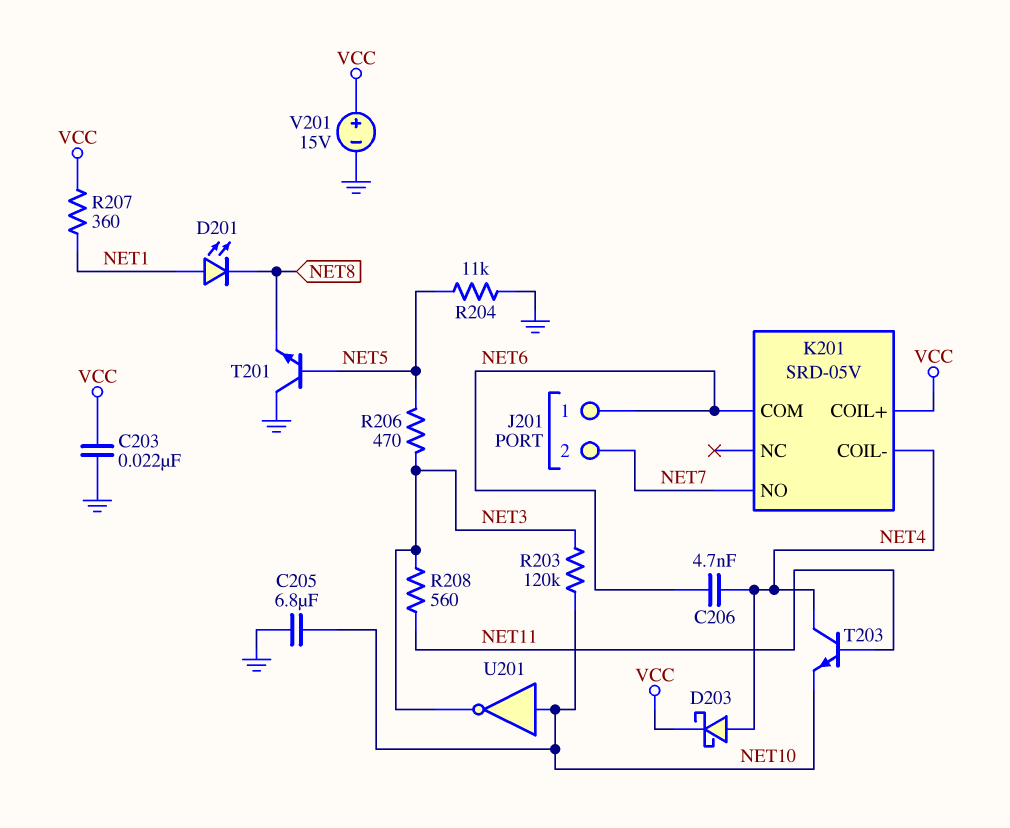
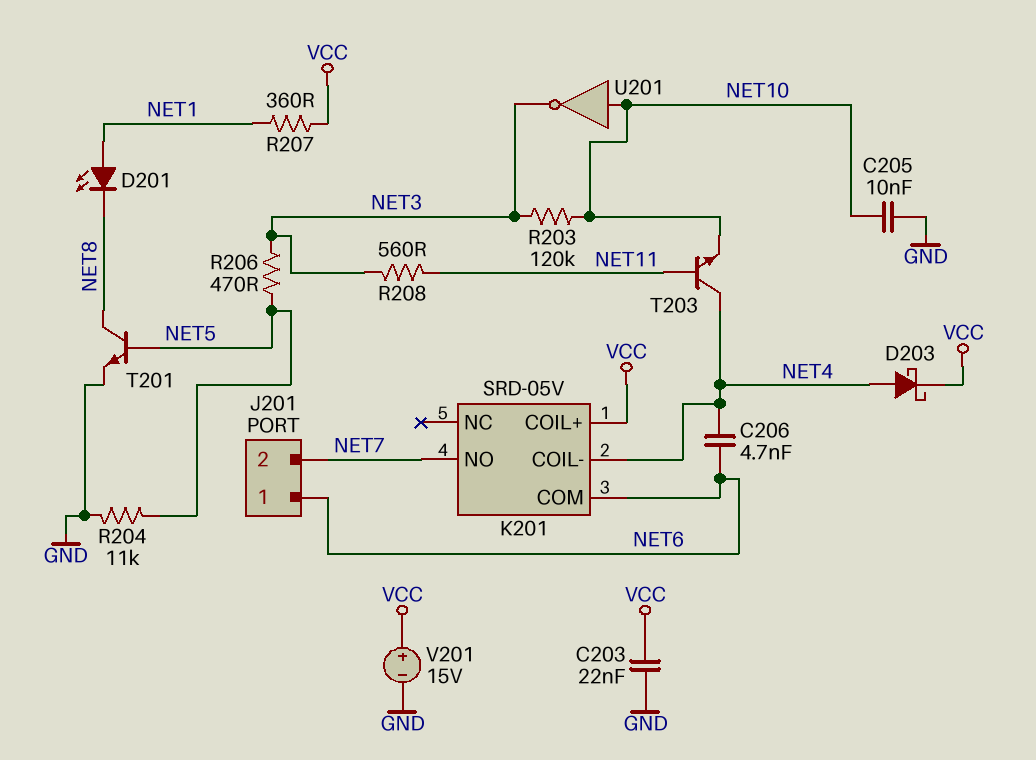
C205: 6.8uF (GND, NET10) -> 10nF (GND, NET10)
T201: NPN (B NET5, C GND, E NET8) -> NPN (B NET5, C NET8, E GND)

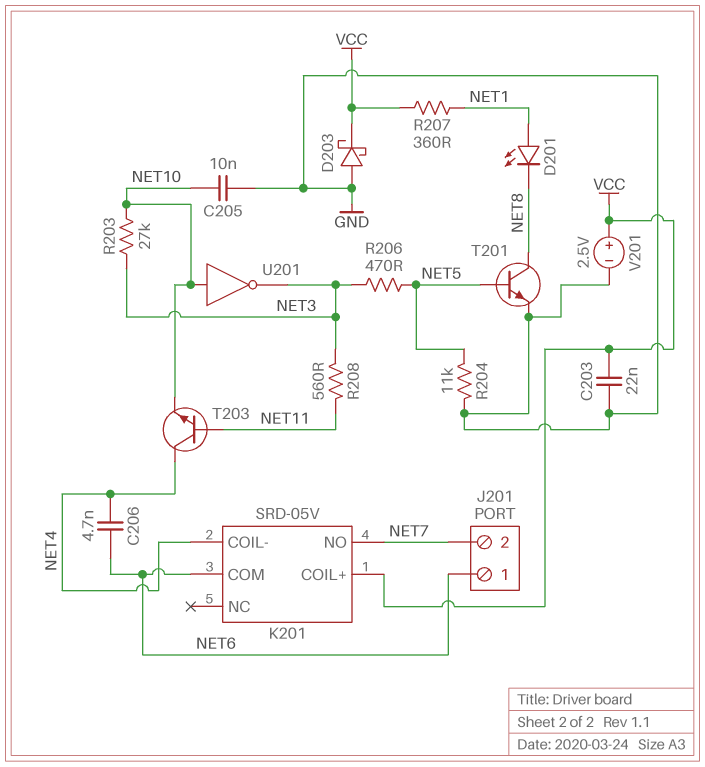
D203: schottky (A NET4, K VCC) -> schottky (A GND, K VCC)
R203: 120k (NET3, NET10) -> 27k (NET3, NET10)
V201: 15V (plus VCC, minus GND) -> 2.5V (plus VCC, minus GND)

